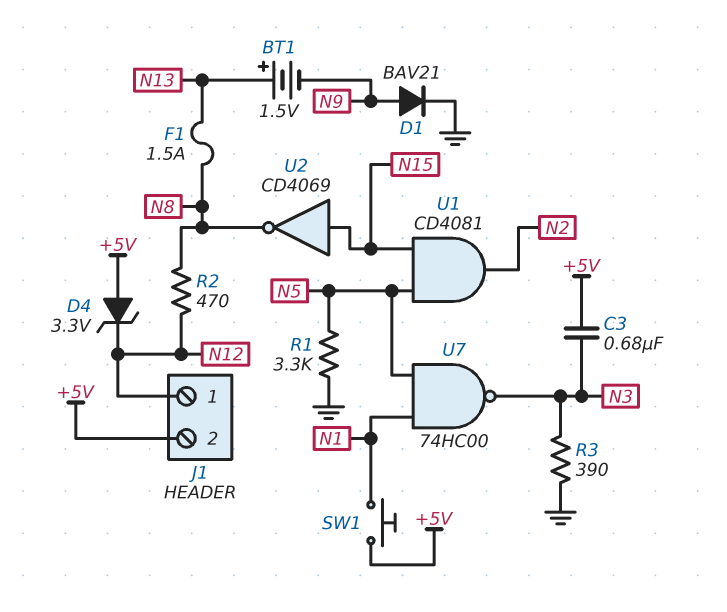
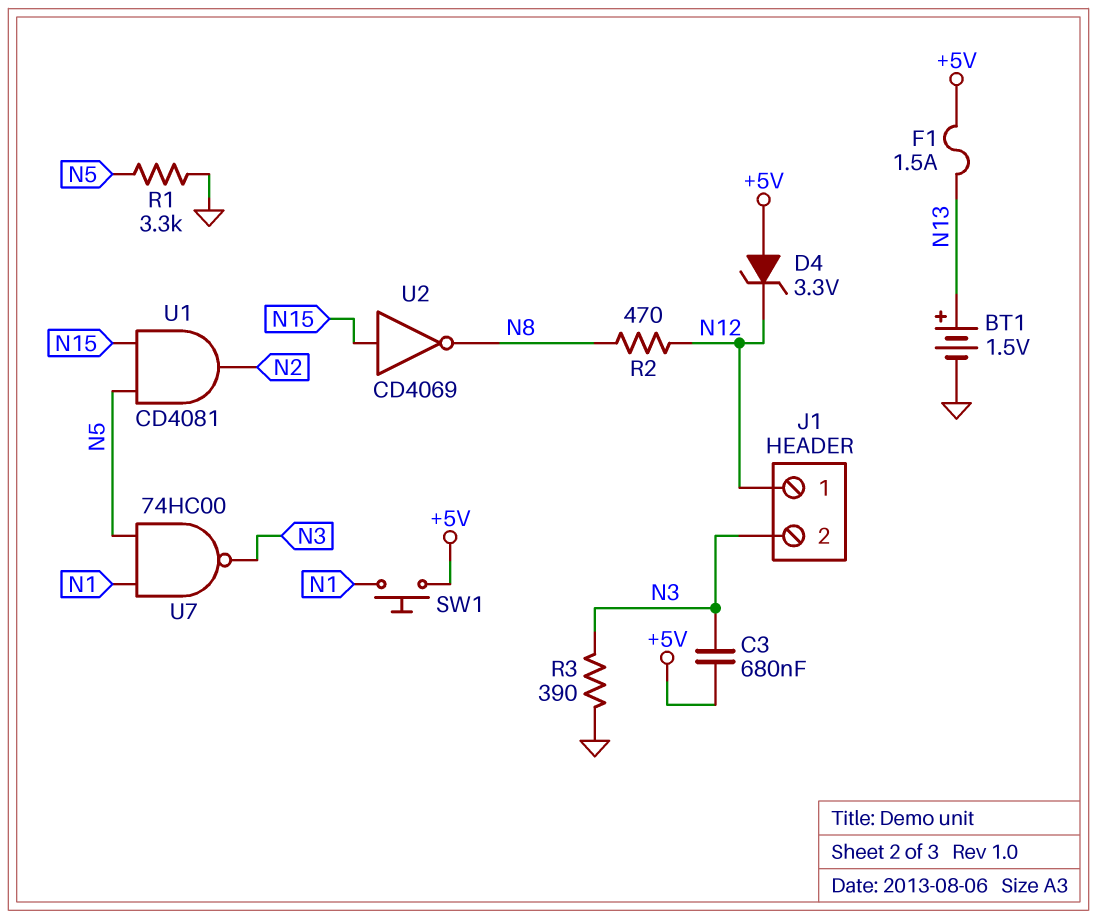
BT1: 1.5V (plus N13, minus N9) -> 1.5V (plus N13, minus GND)
D1: diode BAV21 (A N9, K GND) -> none
F1: 1.5A (N8, N13) -> 1.5A (+5V, N13)
J1 pin 2: +5V -> N3

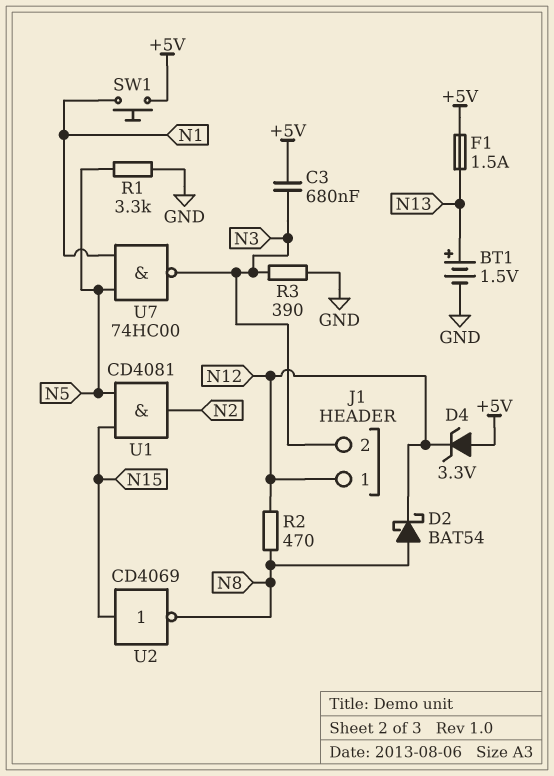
D2: none -> schottky BAT54 (A N8, K N12)

